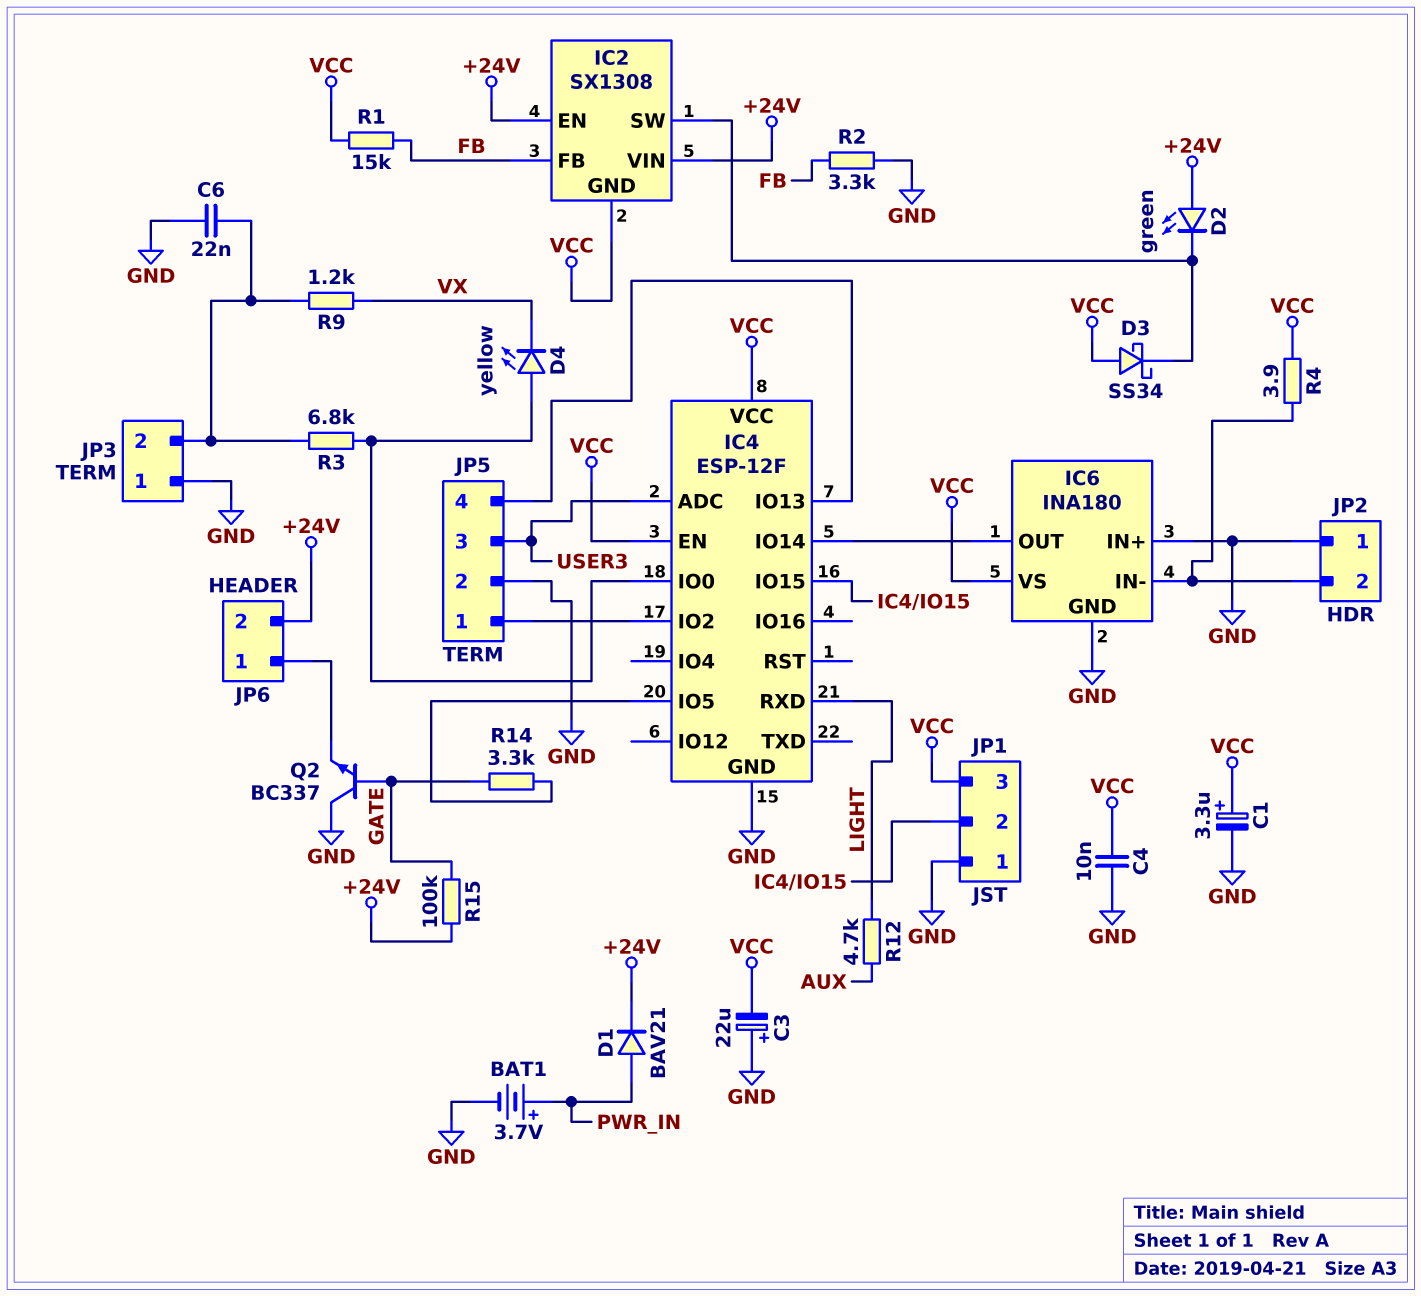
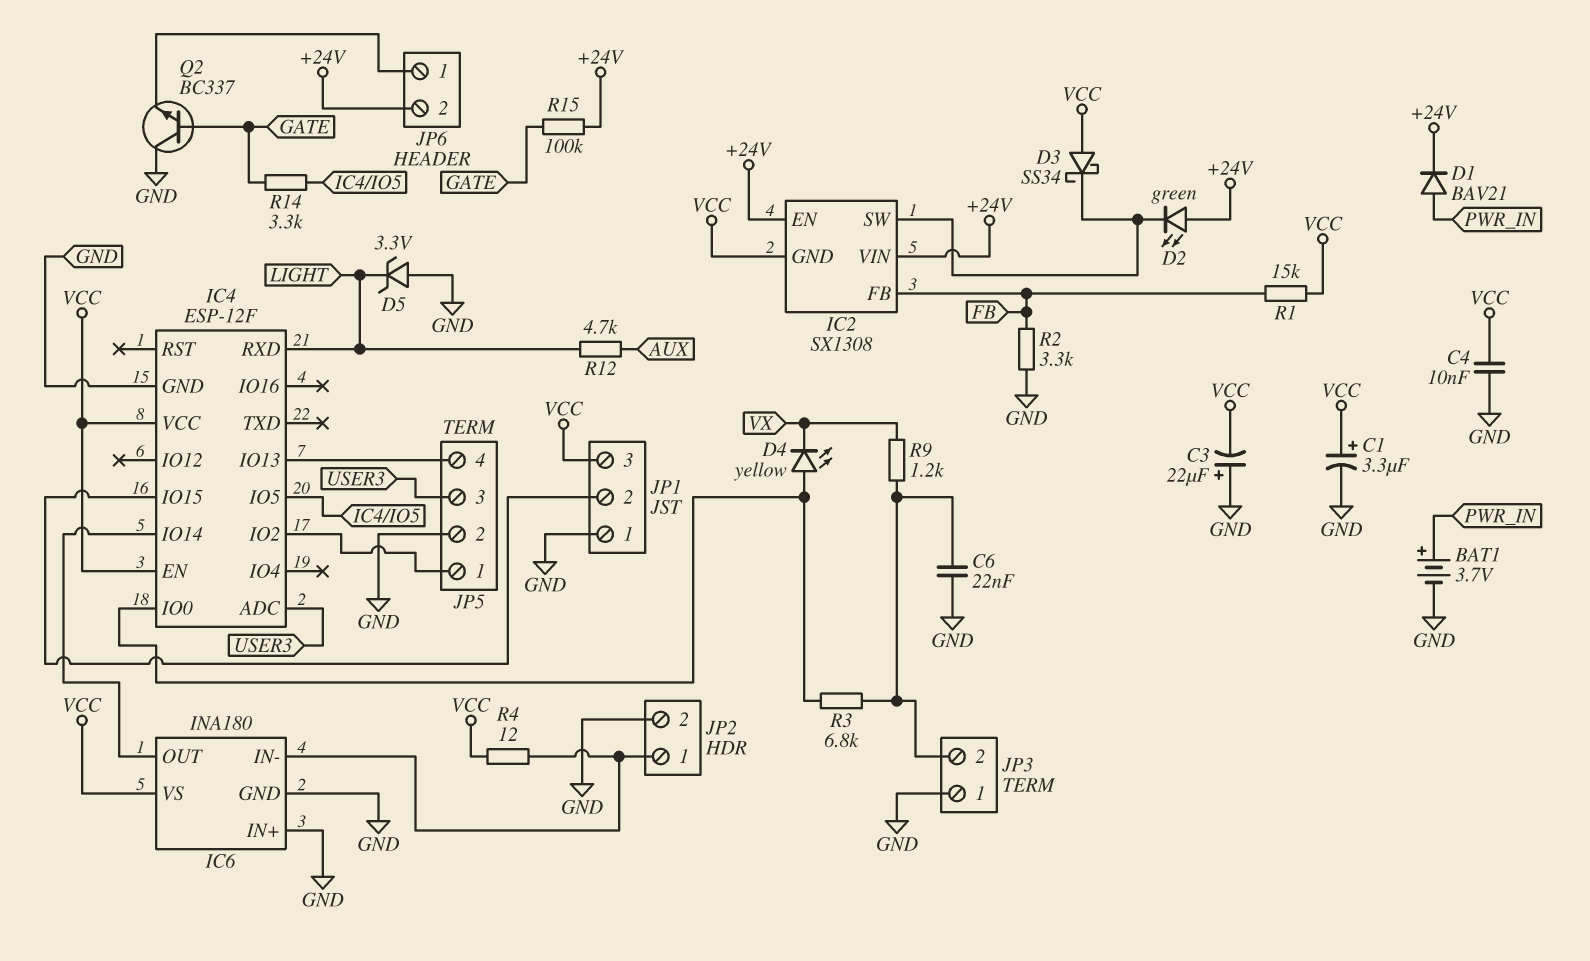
D5: none -> zener 3.3V (A GND, K LIGHT)
JP2 pin 1: GND -> IC6/IN-
JP2 pin 2: IC6/IN- -> GND
R4: 3.9 (IC6/IN-, VCC) -> 12 (IC6/IN-, VCC)

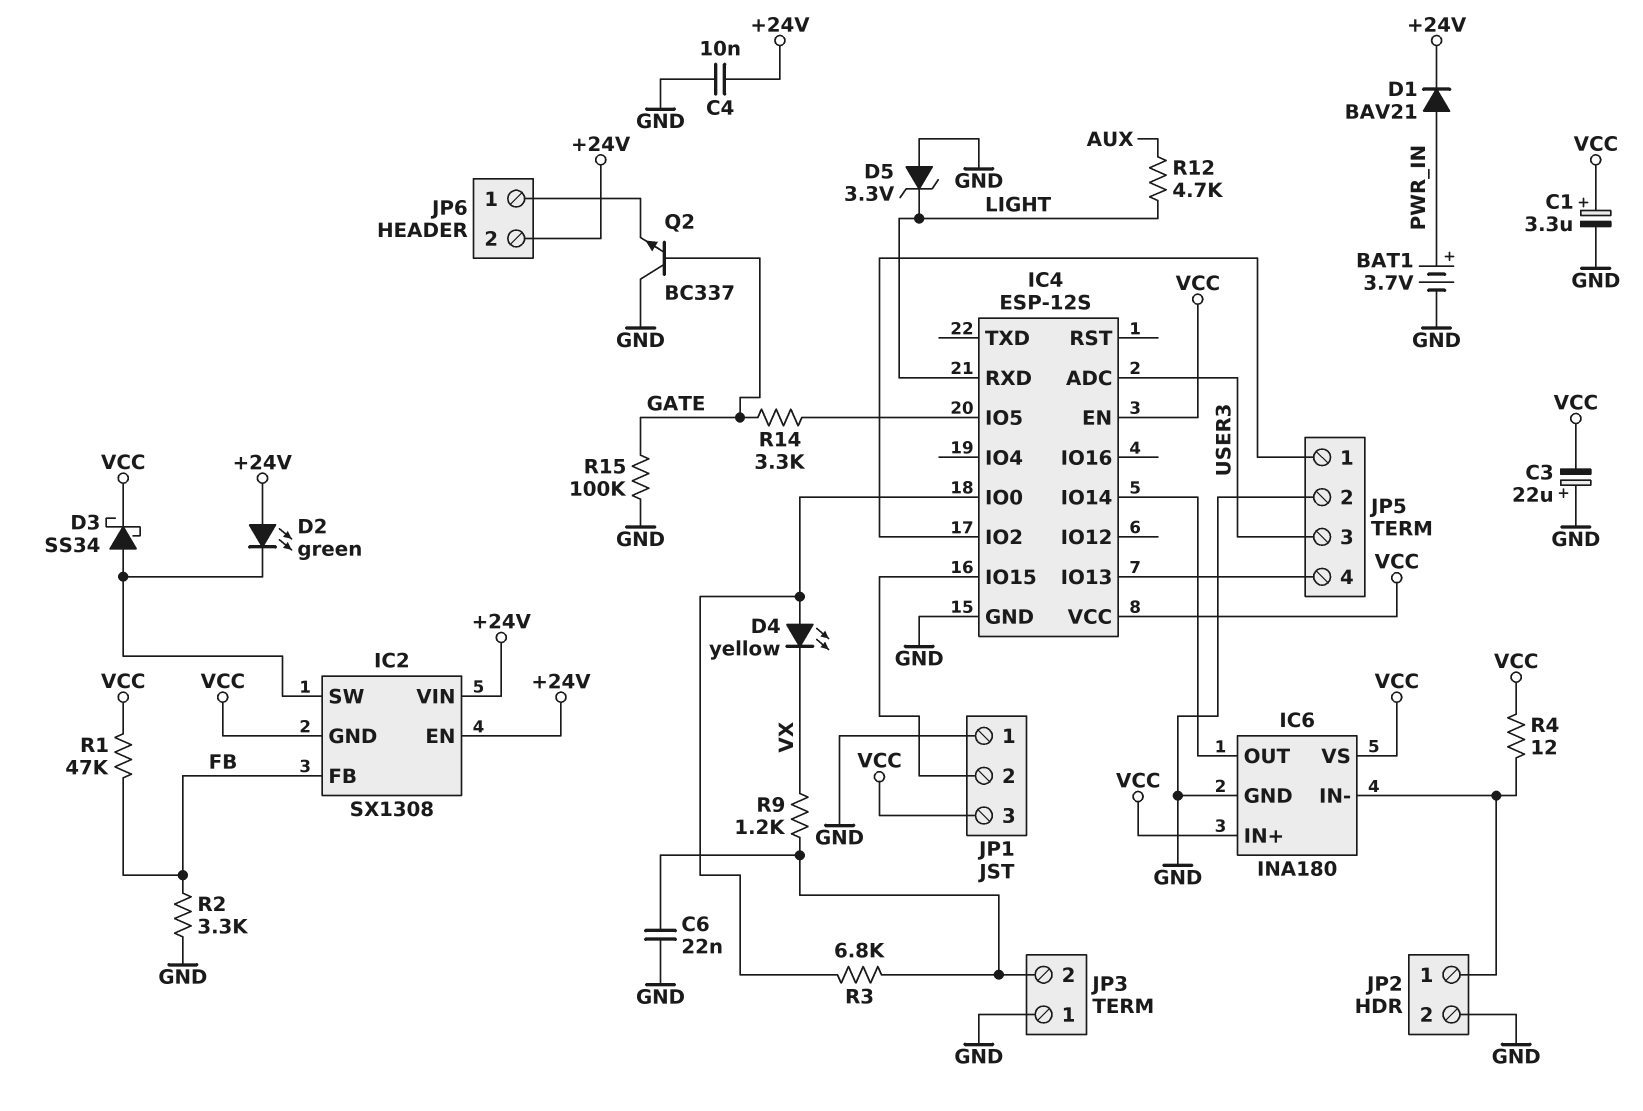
C4: 10nF (GND, VCC) -> 10nF (+24V, GND)
D3: schottky SS34 (A VCC, K IC2/SW) -> schottky SS34 (A IC2/SW, K VCC)
IC4: ESP-12F -> ESP-12S
IC6 pin IN+: GND -> VCC
R1: 15k (FB, VCC) -> 47k (FB, VCC)
R15: 100k (+24V, GATE) -> 100k (GATE, GND)

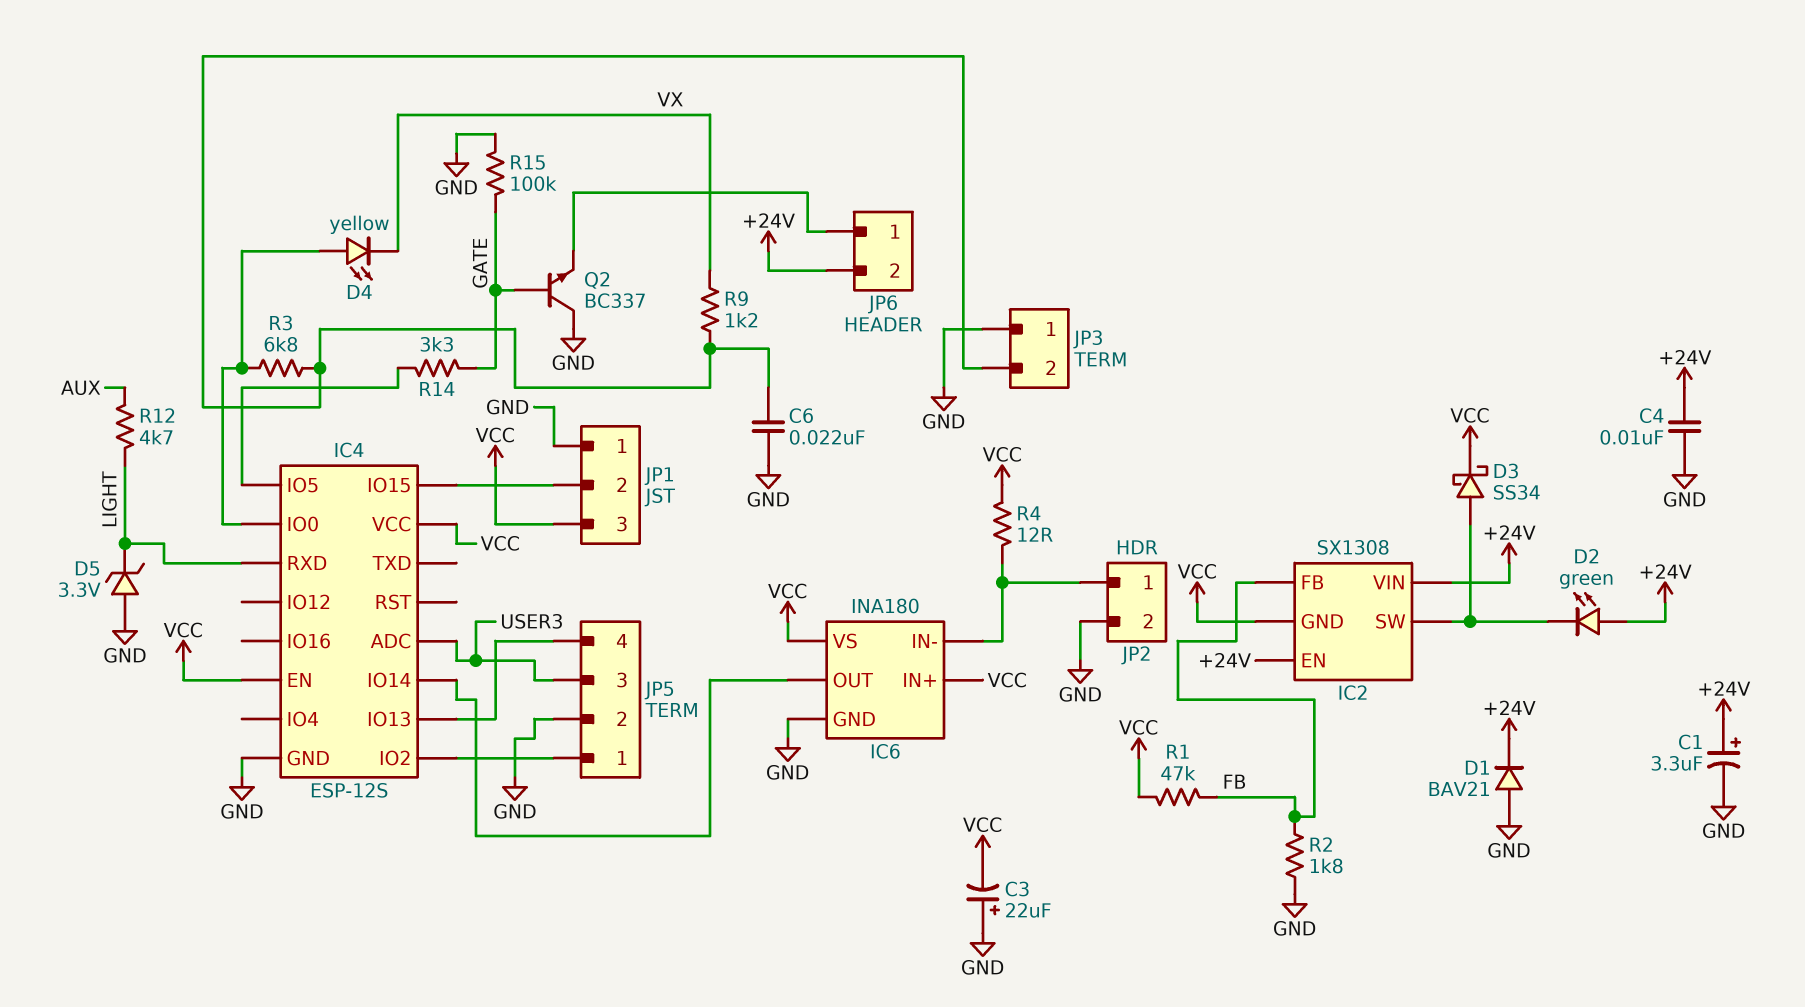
BAT1: 3.7V (plus PWR_IN, minus GND) -> none
C1: 3.3uF (plus VCC, minus GND) -> 3.3uF (plus +24V, minus GND)
D1: diode BAV21 (A PWR_IN, K +24V) -> diode BAV21 (A GND, K +24V)
R2: 3.3k (FB, GND) -> 1.8k (FB, GND)

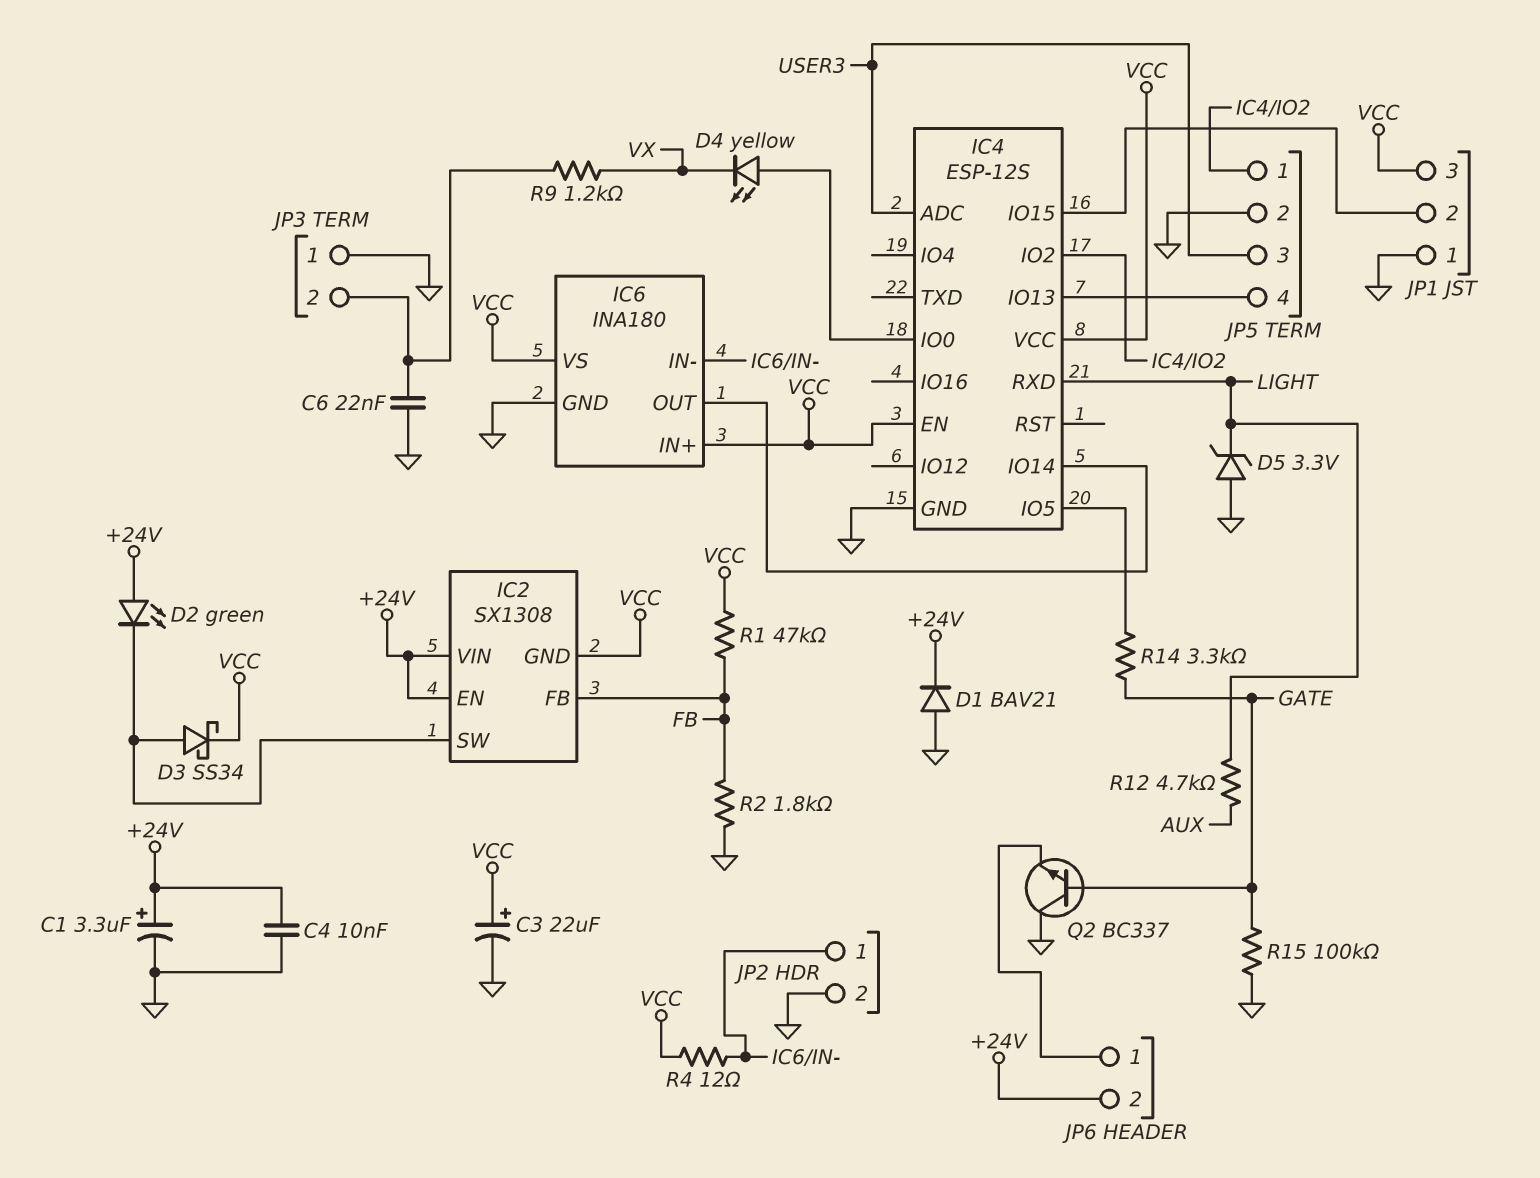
C3: 22uF (plus GND, minus VCC) -> 22uF (plus VCC, minus GND)
R3: 6.8k (IC4/IO0, JP3/2) -> none

